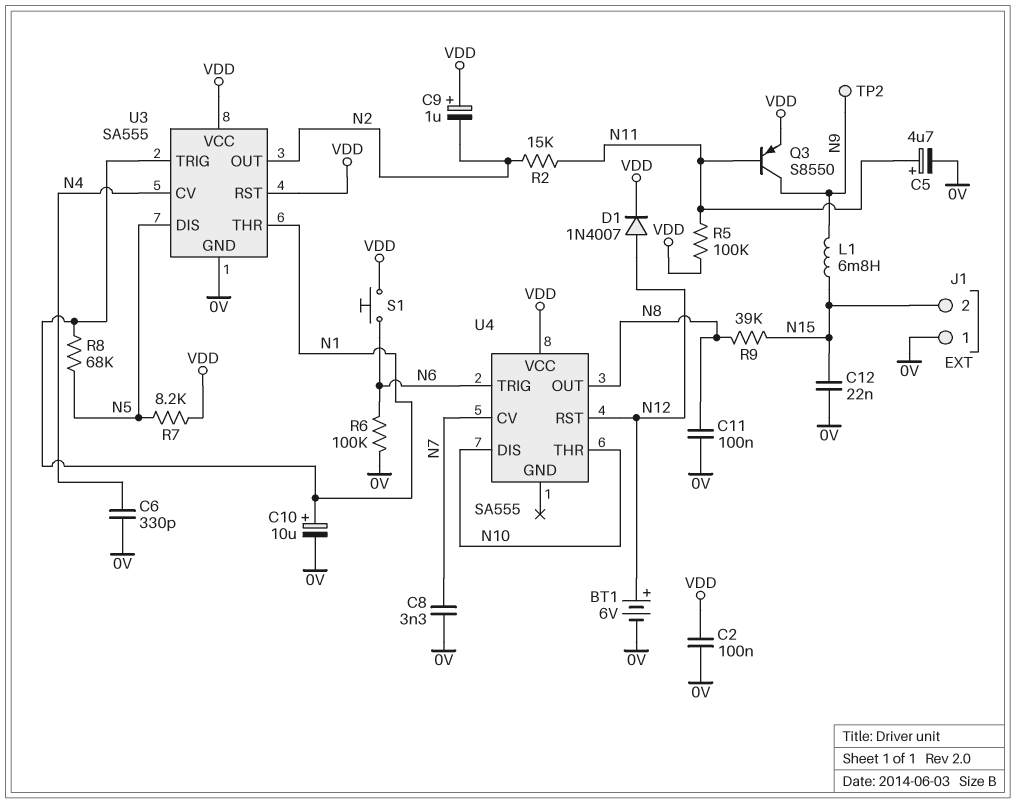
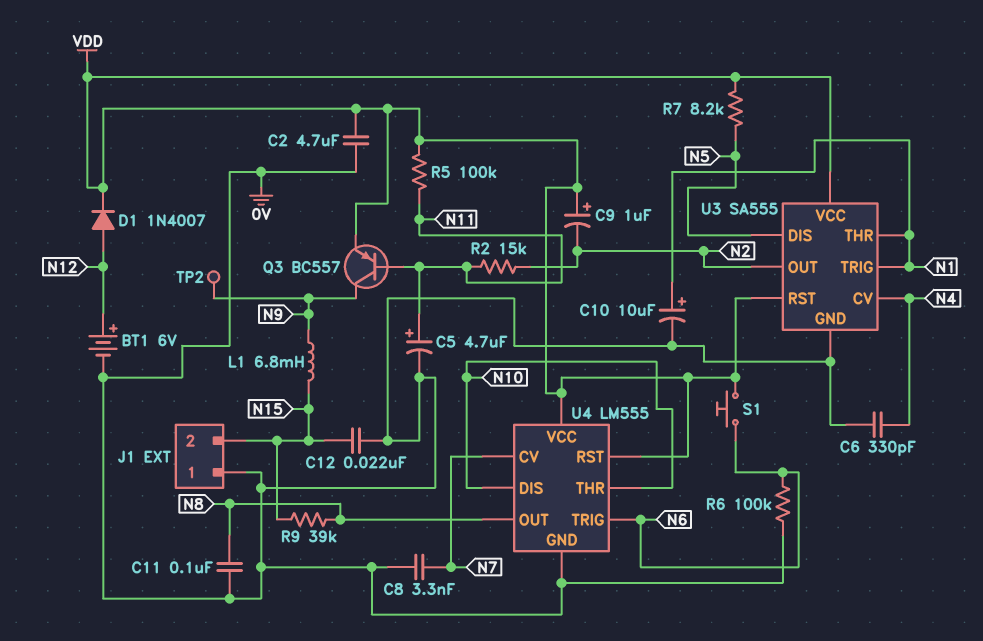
C2: 100nF (0V, VDD) -> 4.7uF (0V, VDD)
Q3: PNP S8550 (B N11, C N9, E VDD) -> PNP BC557 (B N11, C N9, E VDD)
R8: 68k (N1, N5) -> none
U4: SA555 -> LM555
U4 pin GND: none -> 0V
U4 pin RST: N12 -> VDD

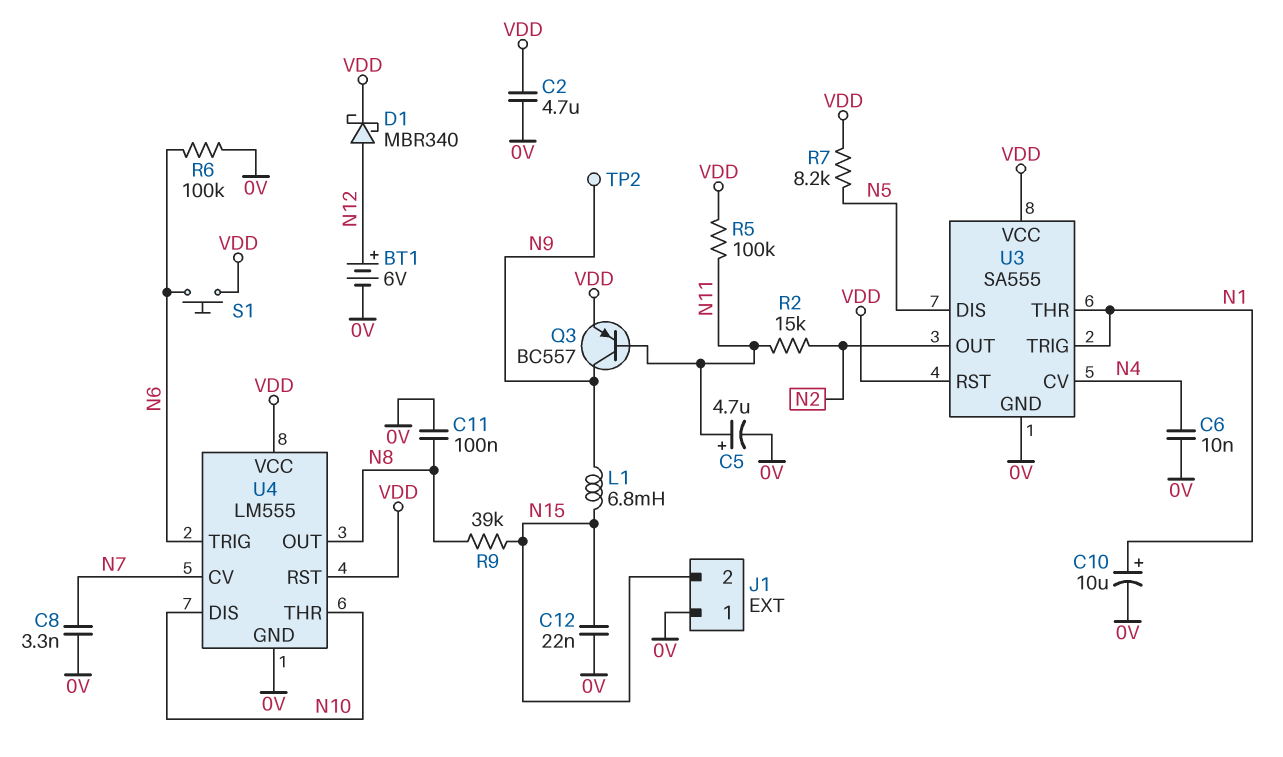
C6: 330pF (0V, N4) -> 10nF (0V, N4)
C9: 1uF (plus VDD, minus N2) -> none
D1: diode 1N4007 (A N12, K VDD) -> schottky MBR340 (A N12, K VDD)

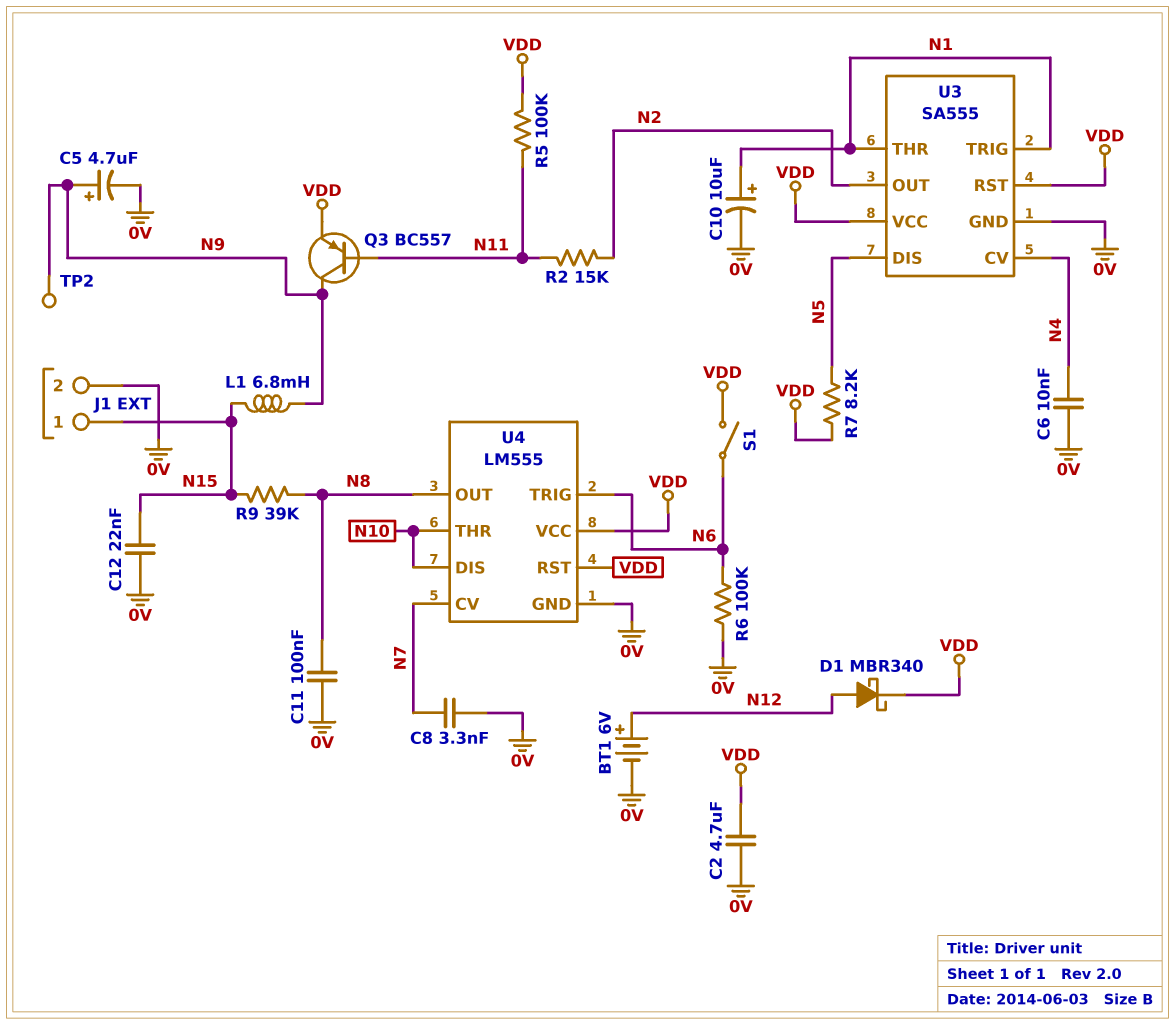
C5: 4.7uF (plus N11, minus 0V) -> 4.7uF (plus N9, minus 0V)
J1 pin 1: 0V -> N15
J1 pin 2: N15 -> 0V
S1: button (N6, VDD) -> switch (N6, VDD)

